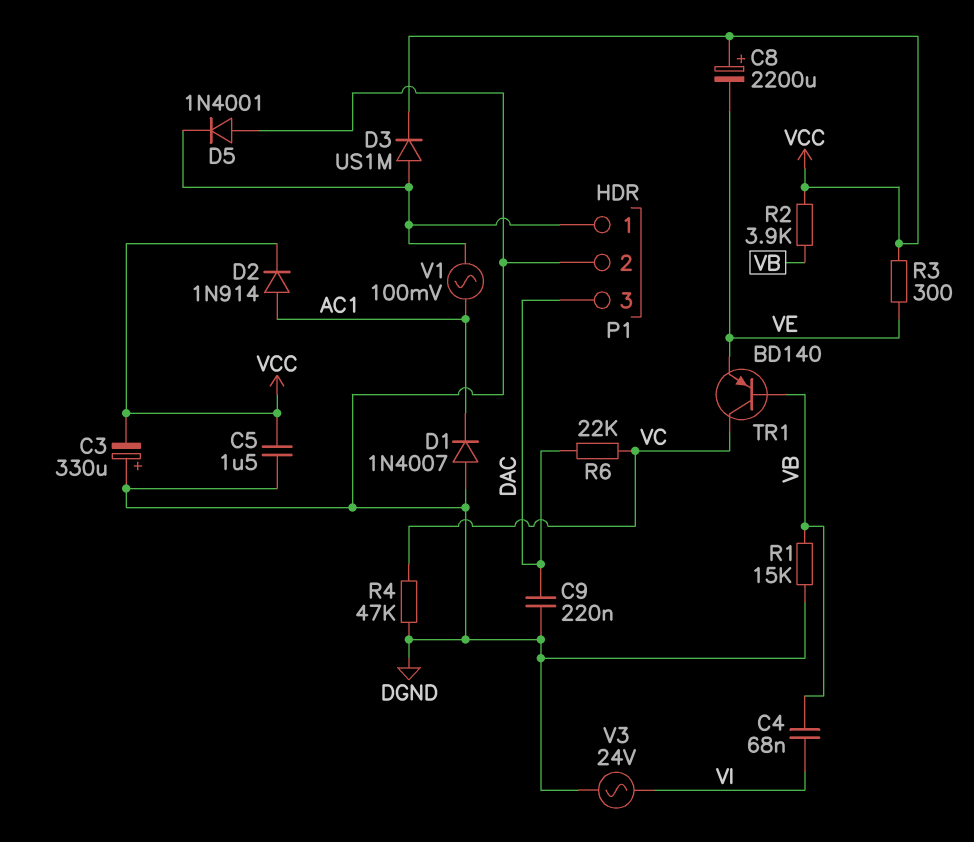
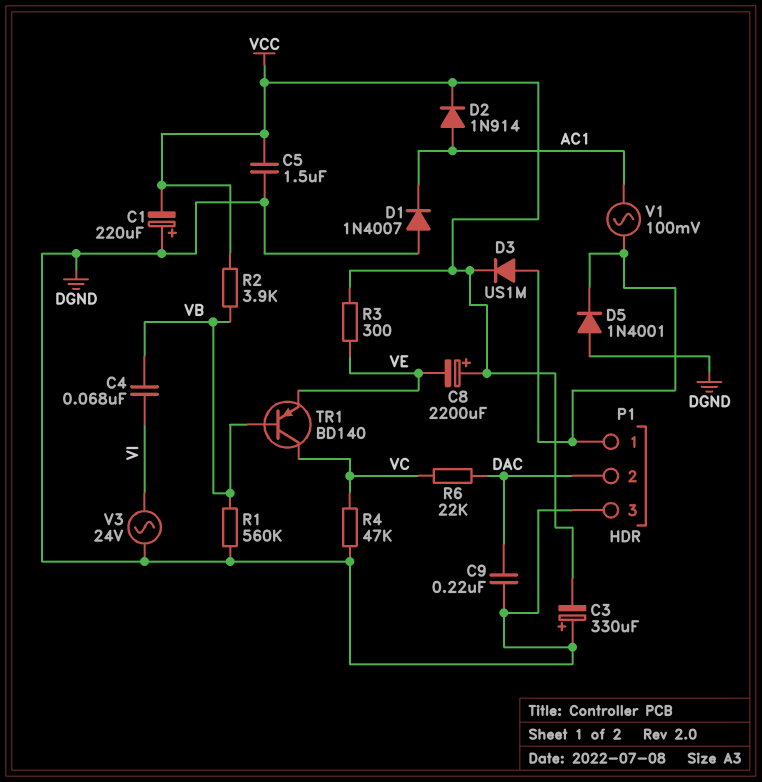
C1: none -> 220uF (plus DGND, minus VCC)
P1 pin 2: DGND -> DAC
P1 pin 3: DAC -> DGND
R1: 15k (DGND, VB) -> 560k (DGND, VB)

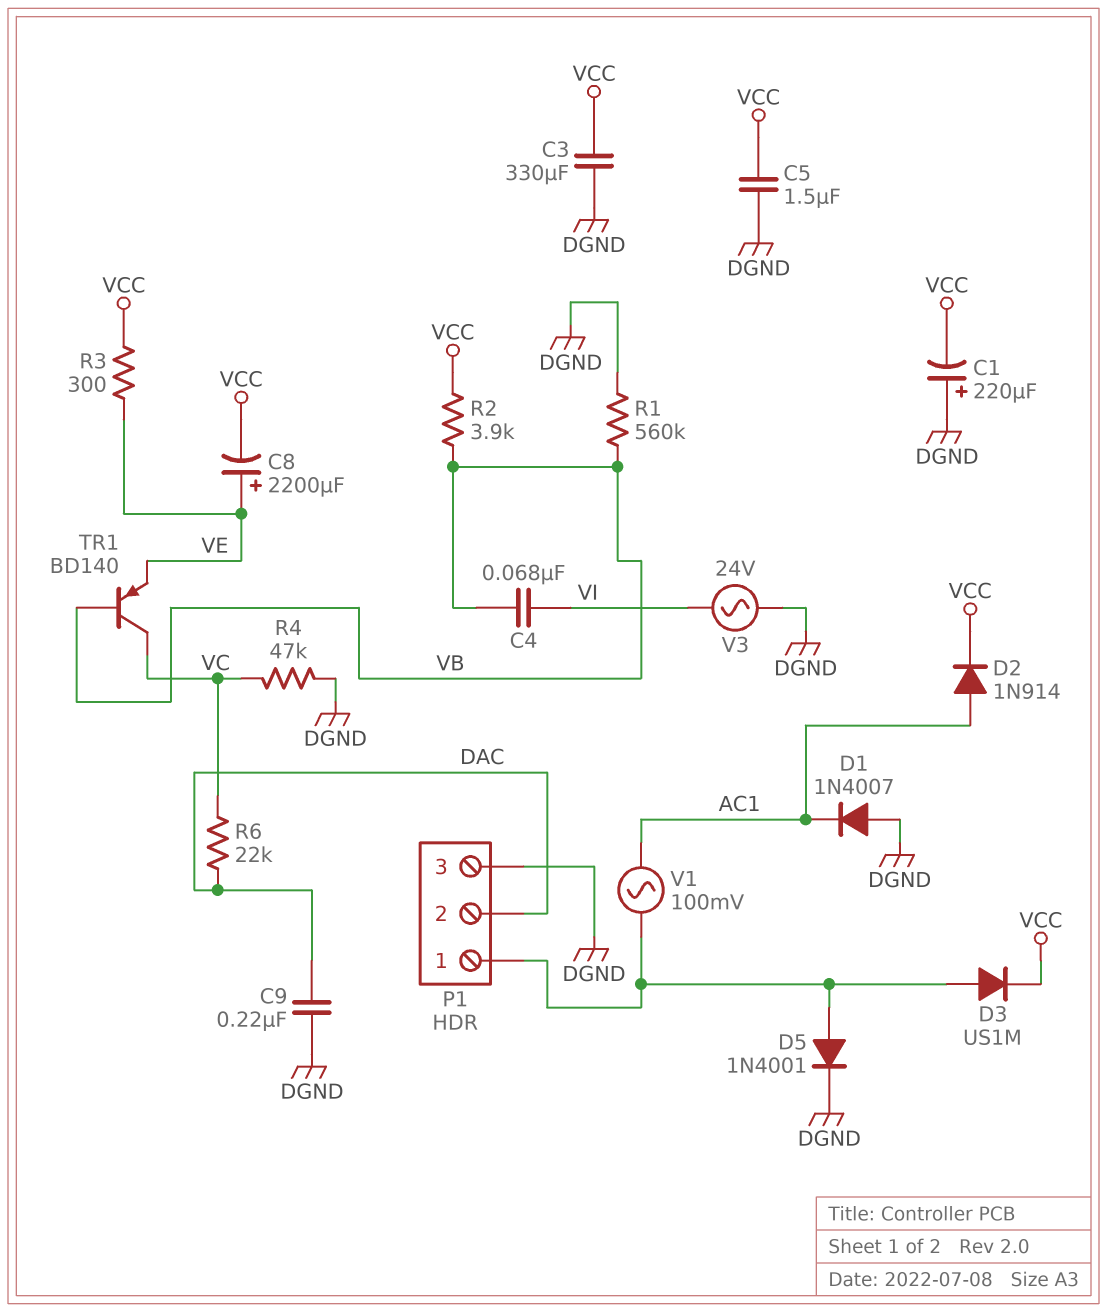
C3: 330uF (plus DGND, minus VCC) -> 330uF (DGND, VCC)
C8: 2200uF (plus VCC, minus VE) -> 2200uF (plus VE, minus VCC)
D5: diode 1N4001 (A DGND, K P1/1) -> diode 1N4001 (A P1/1, K DGND)

